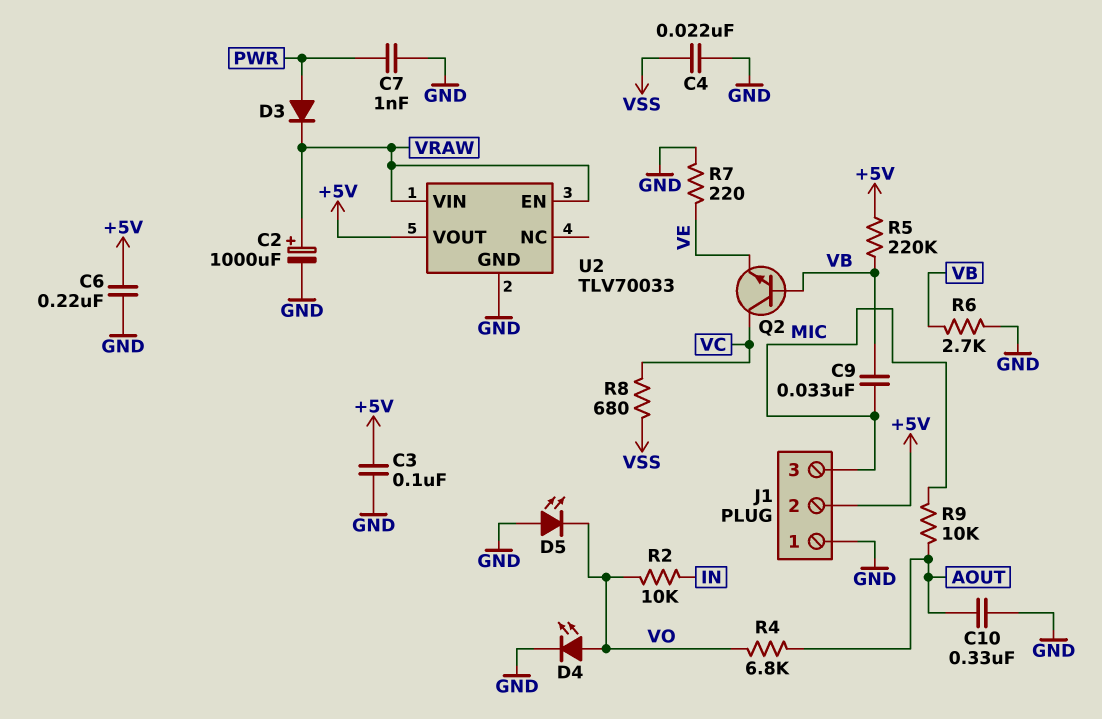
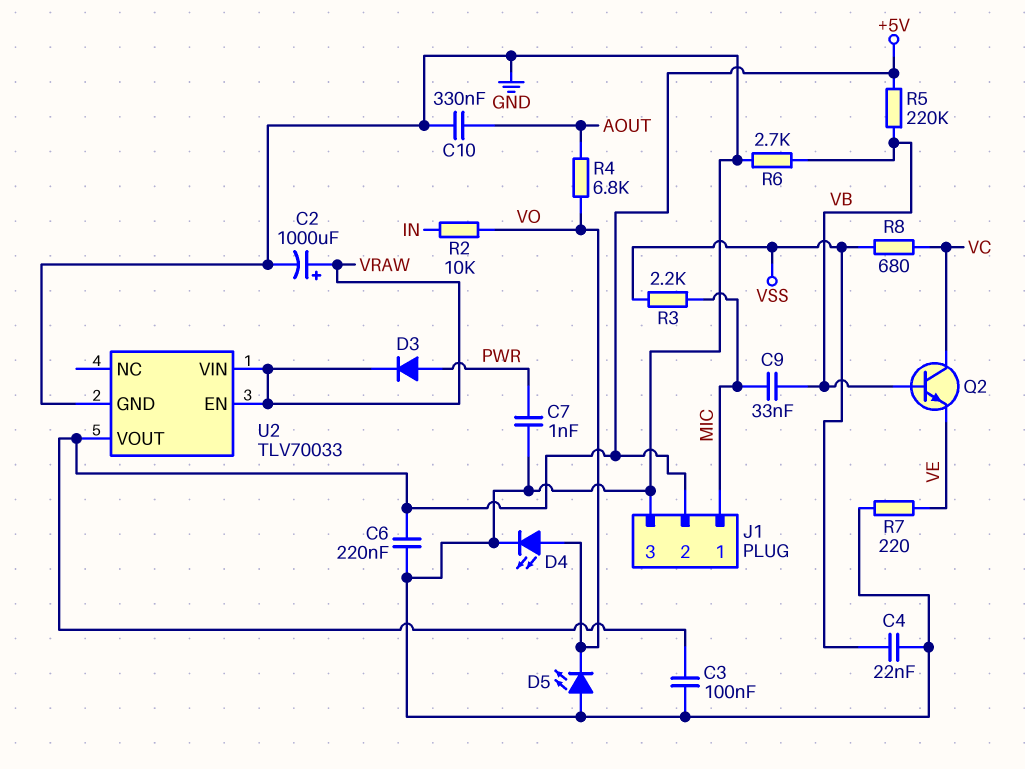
J1 pin 1: GND -> MIC
J1 pin 3: MIC -> GND
R3: none -> 2.2k (MIC, VSS)
R9: 10k (AOUT, MIC) -> none

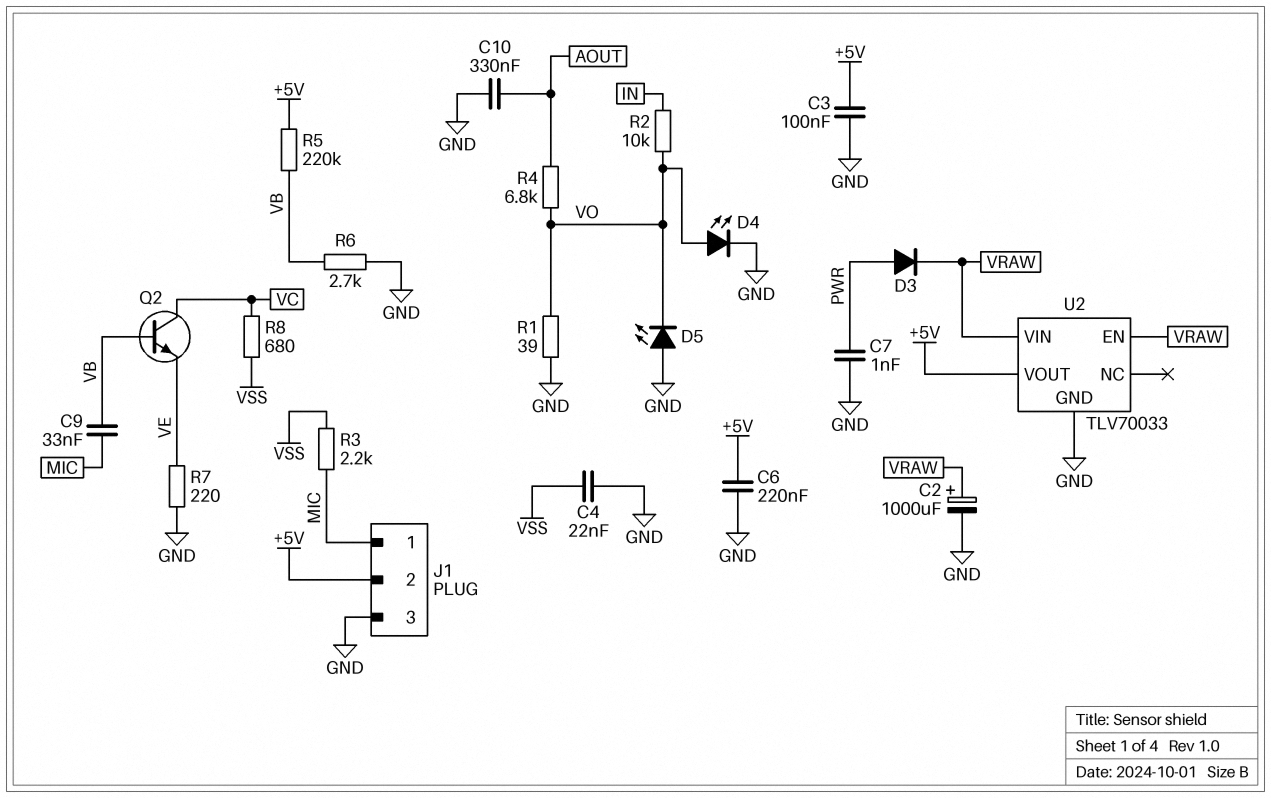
R1: none -> 39 (GND, VO)

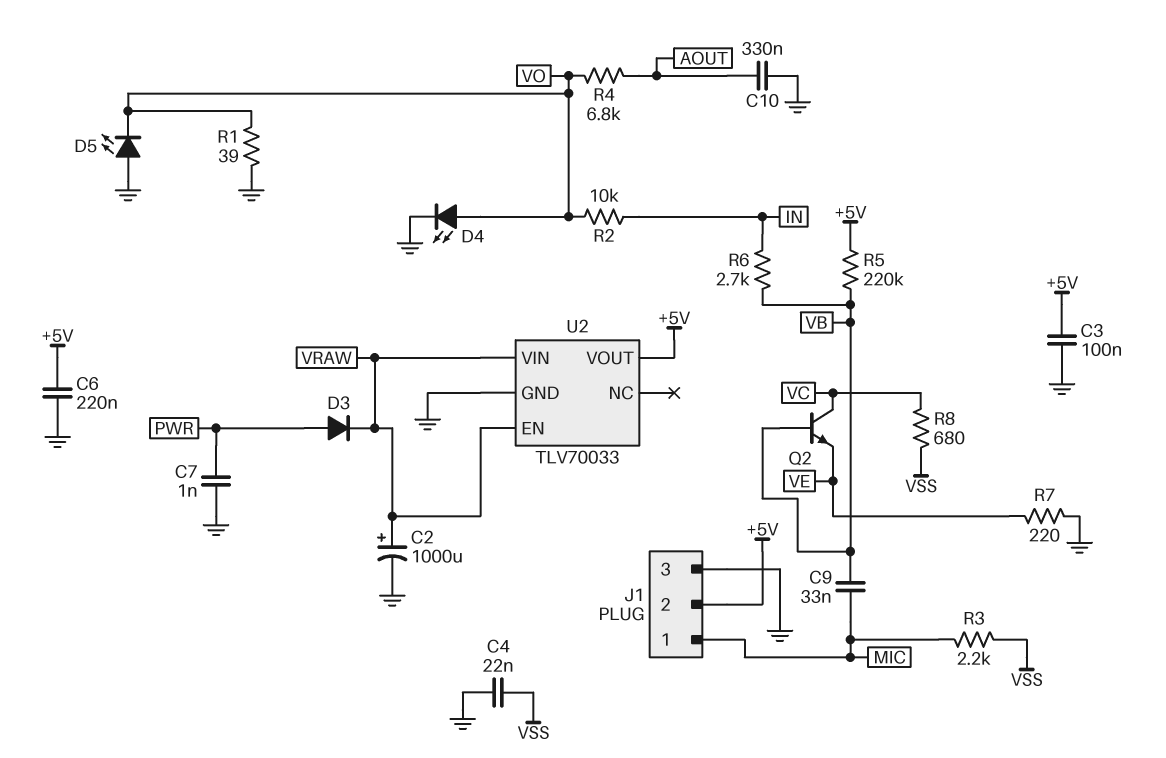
R6: 2.7k (GND, VB) -> 2.7k (IN, VB)

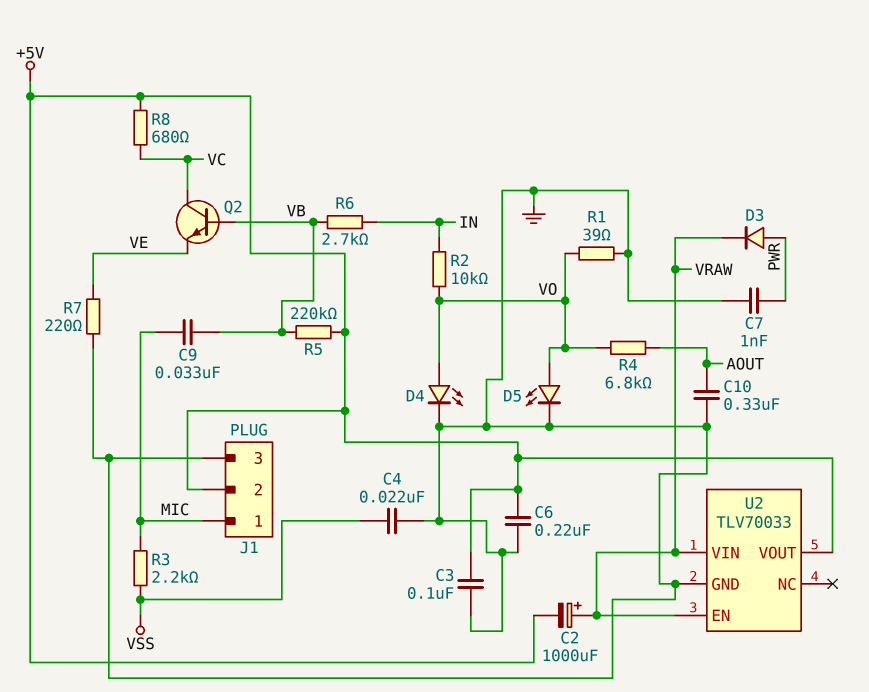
C2: 1000uF (plus VRAW, minus GND) -> 1000uF (plus VRAW, minus +5V)
D5: LED (A GND, K VO) -> LED (A VO, K GND)
R8: 680 (VC, VSS) -> 680 (+5V, VC)

